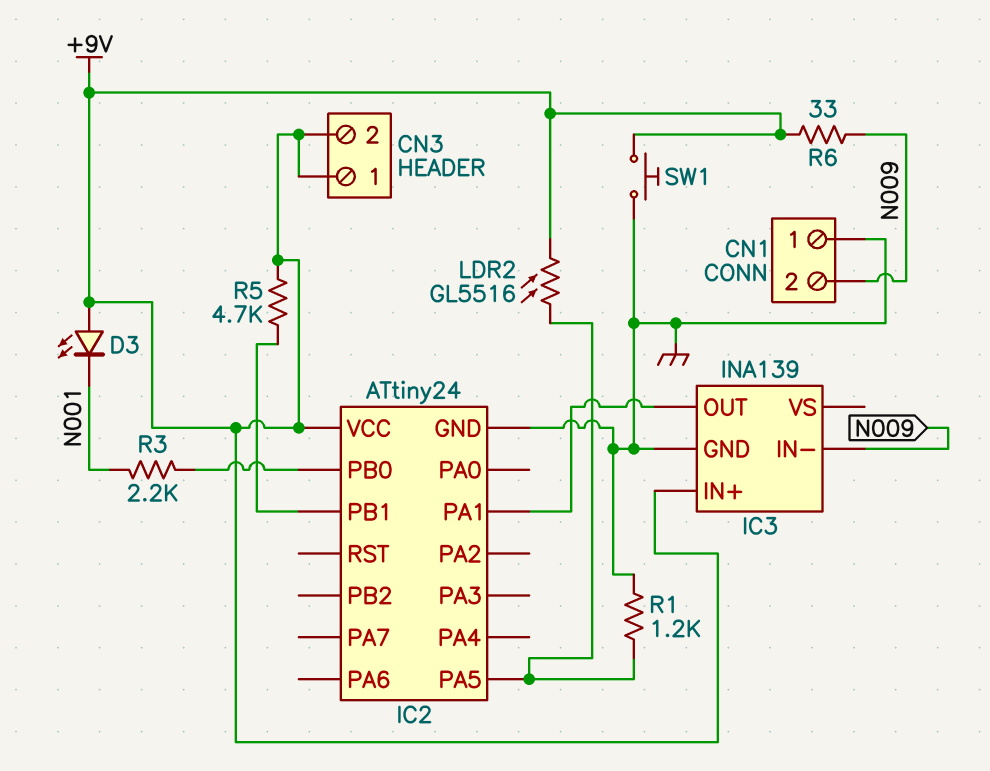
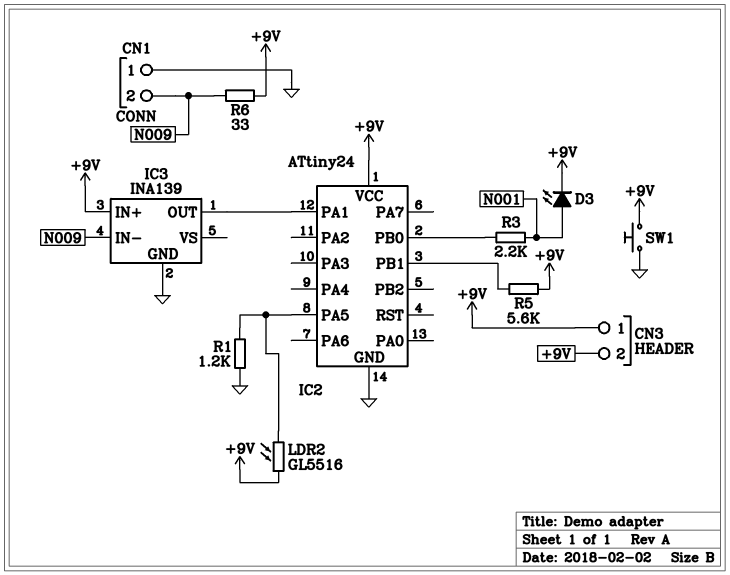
D3: LED (A +9V, K N001) -> LED (A N001, K +9V)
R5: 4.7k (+9V, IC2/PB1) -> 5.6k (+9V, IC2/PB1)

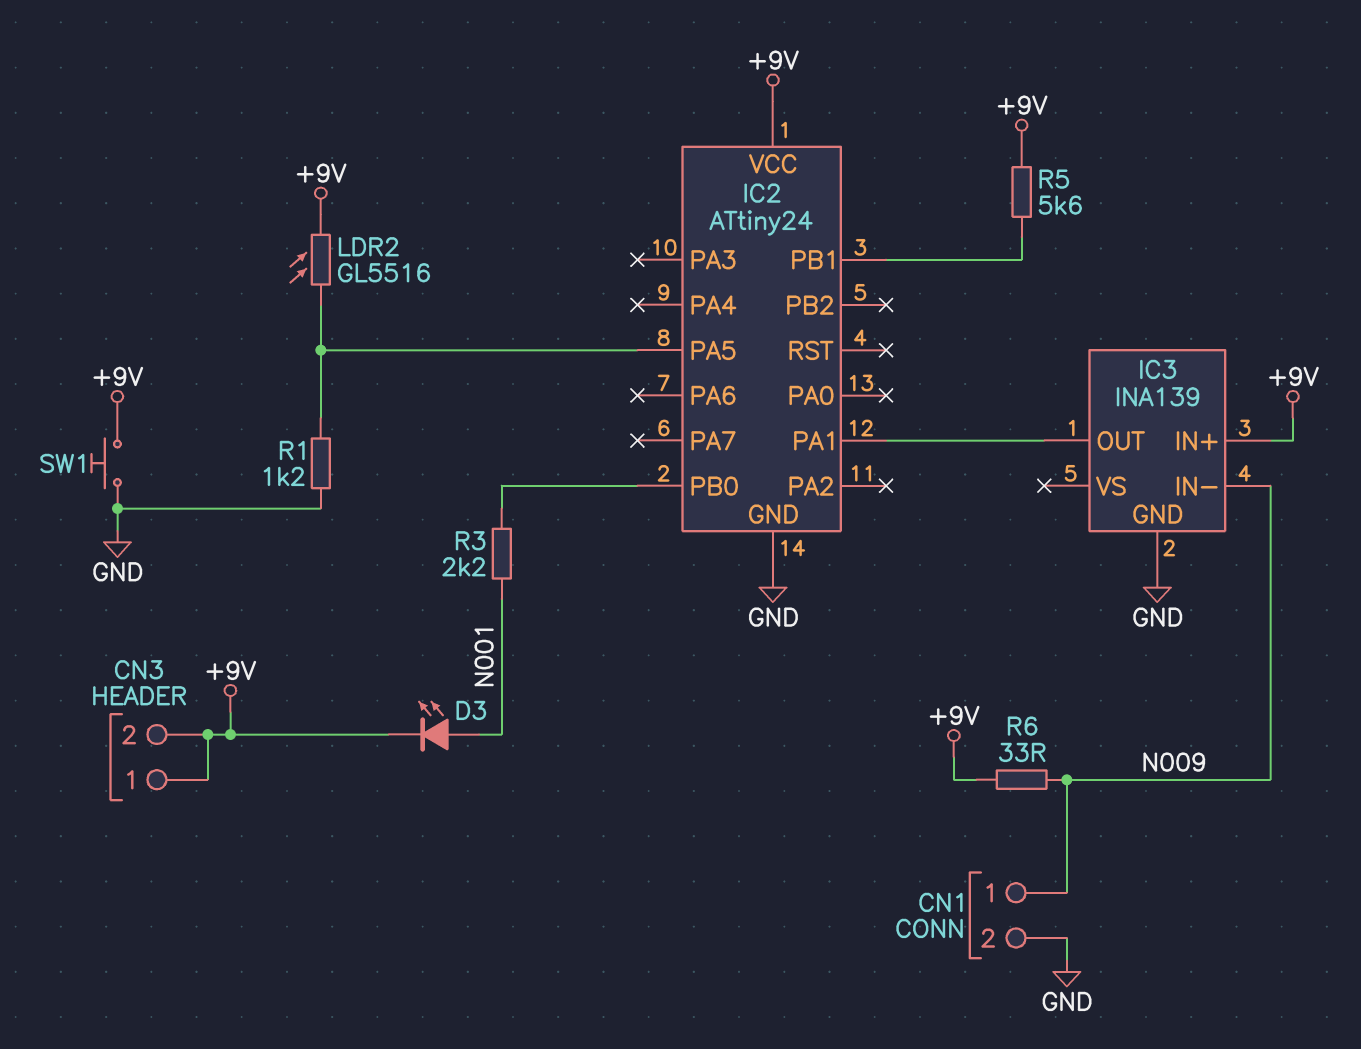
CN1 pin 1: GND -> N009
CN1 pin 2: N009 -> GND

